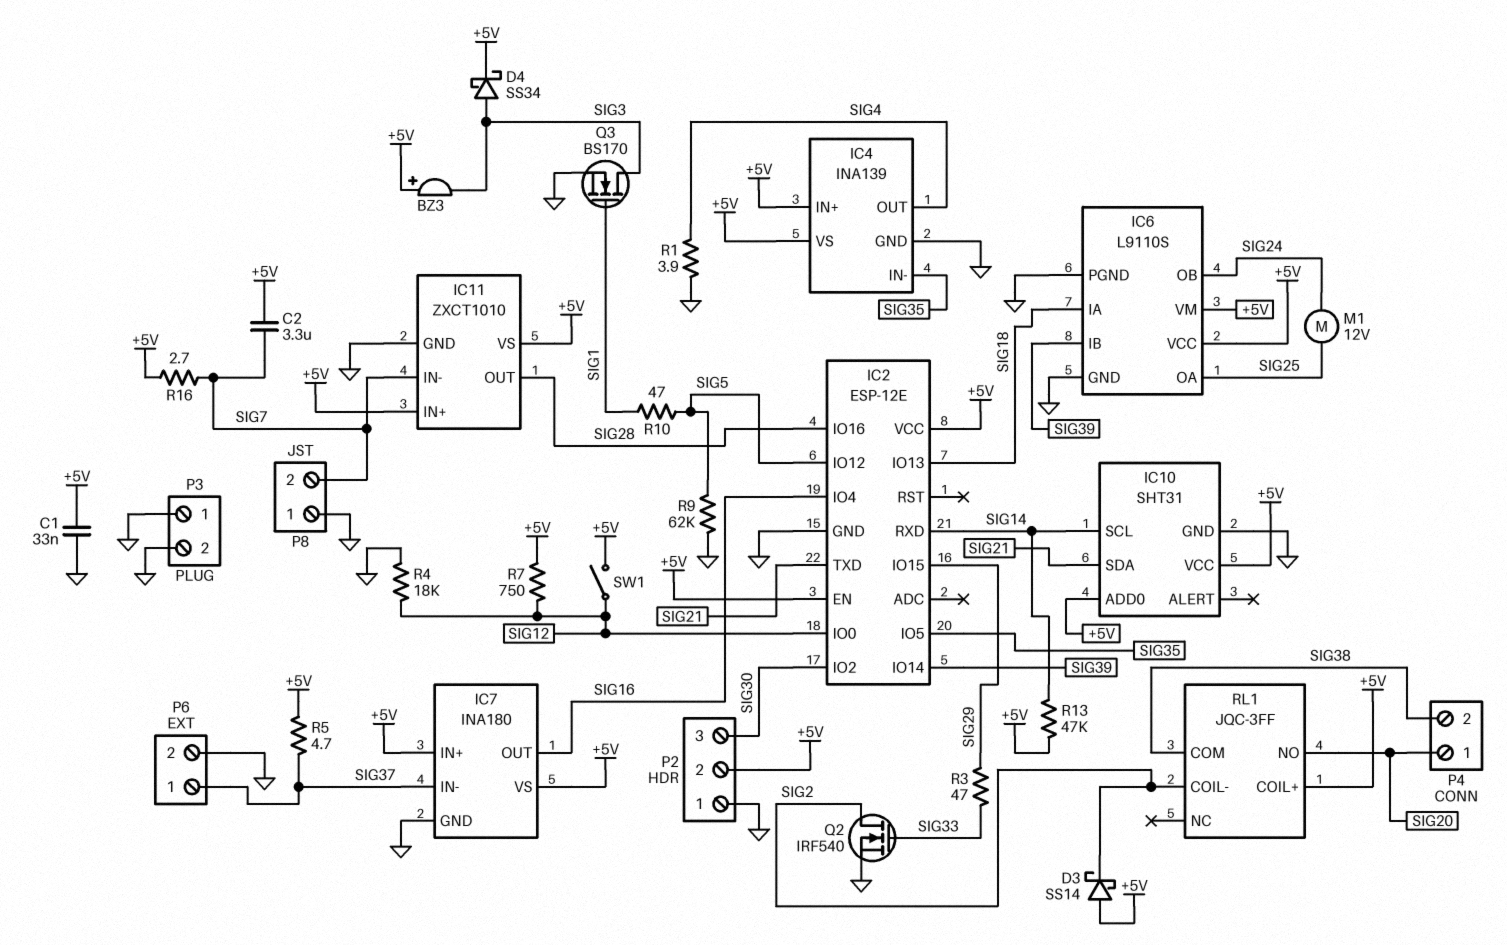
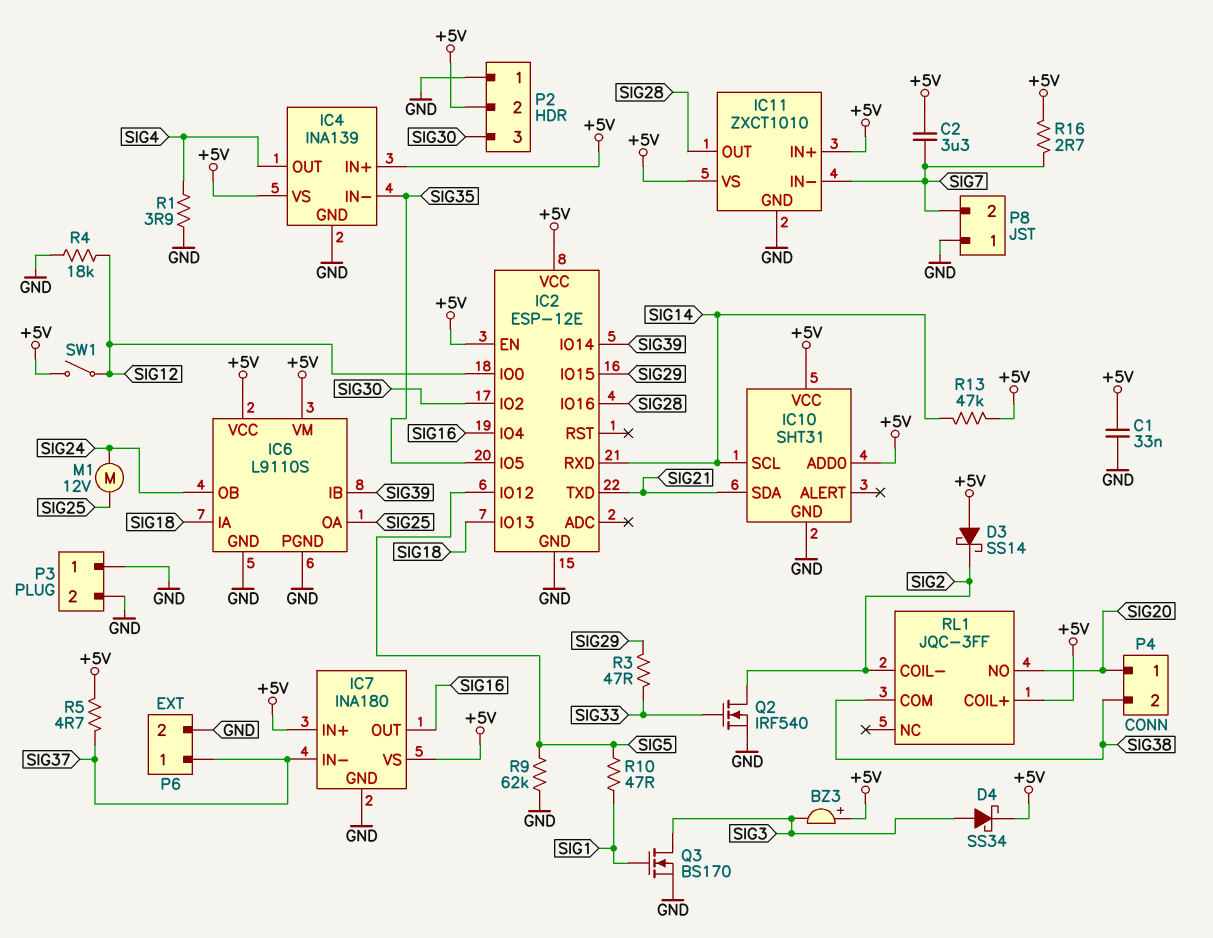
R7: 750 (+5V, SIG12) -> none

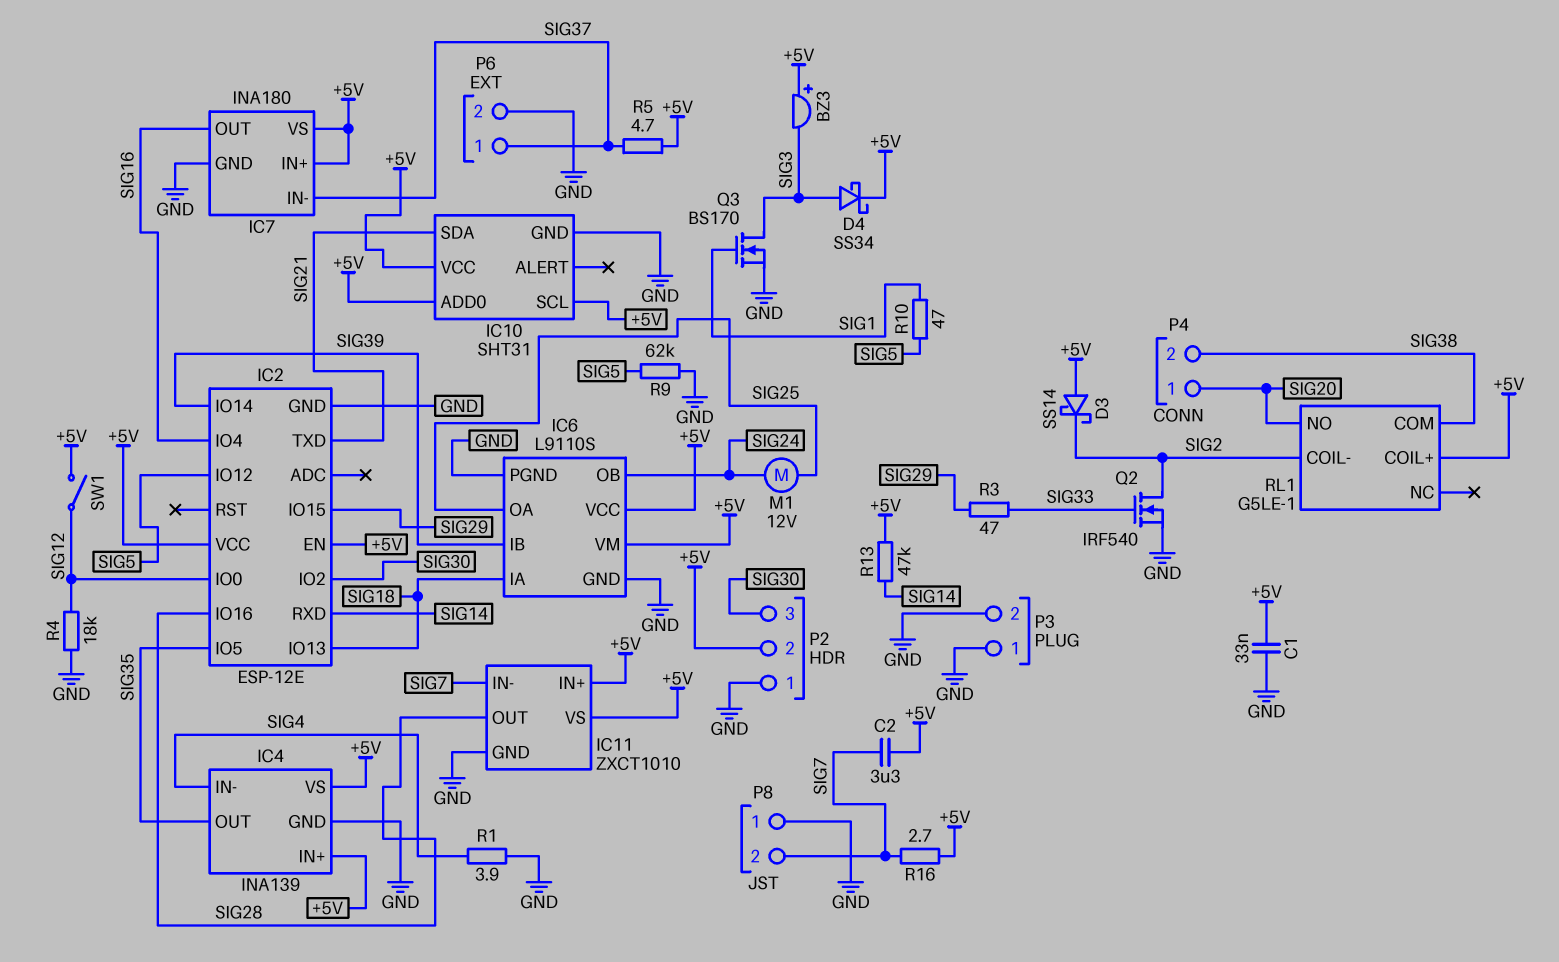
IC4 pin IN-: SIG35 -> SIG4
IC4 pin OUT: SIG4 -> SIG35
IC10 pin SCL: SIG14 -> +5V
RL1: JQC-3FF -> G5LE-1

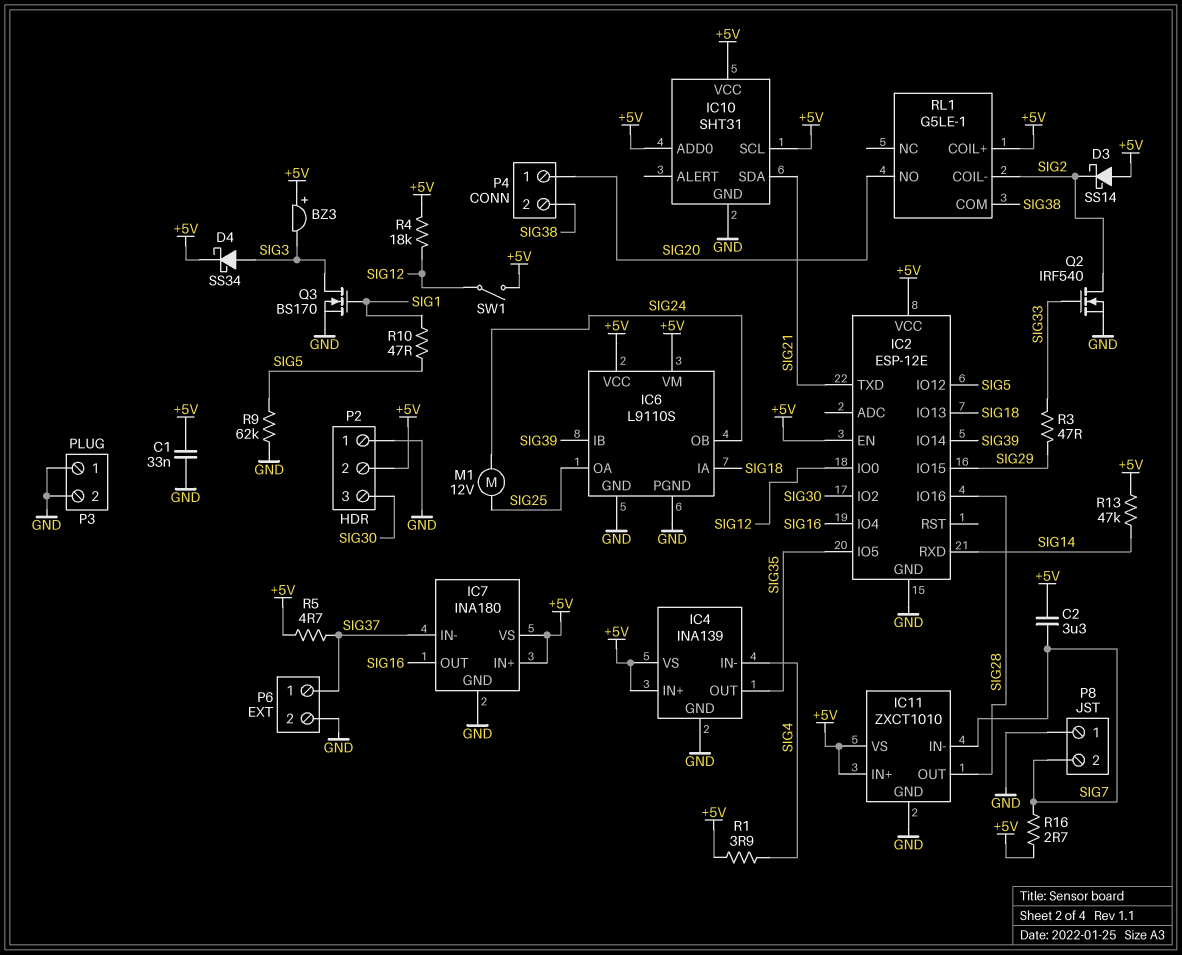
R1: 3.9 (GND, SIG4) -> 3.9 (+5V, SIG4)
R4: 18k (GND, SIG12) -> 18k (+5V, SIG12)

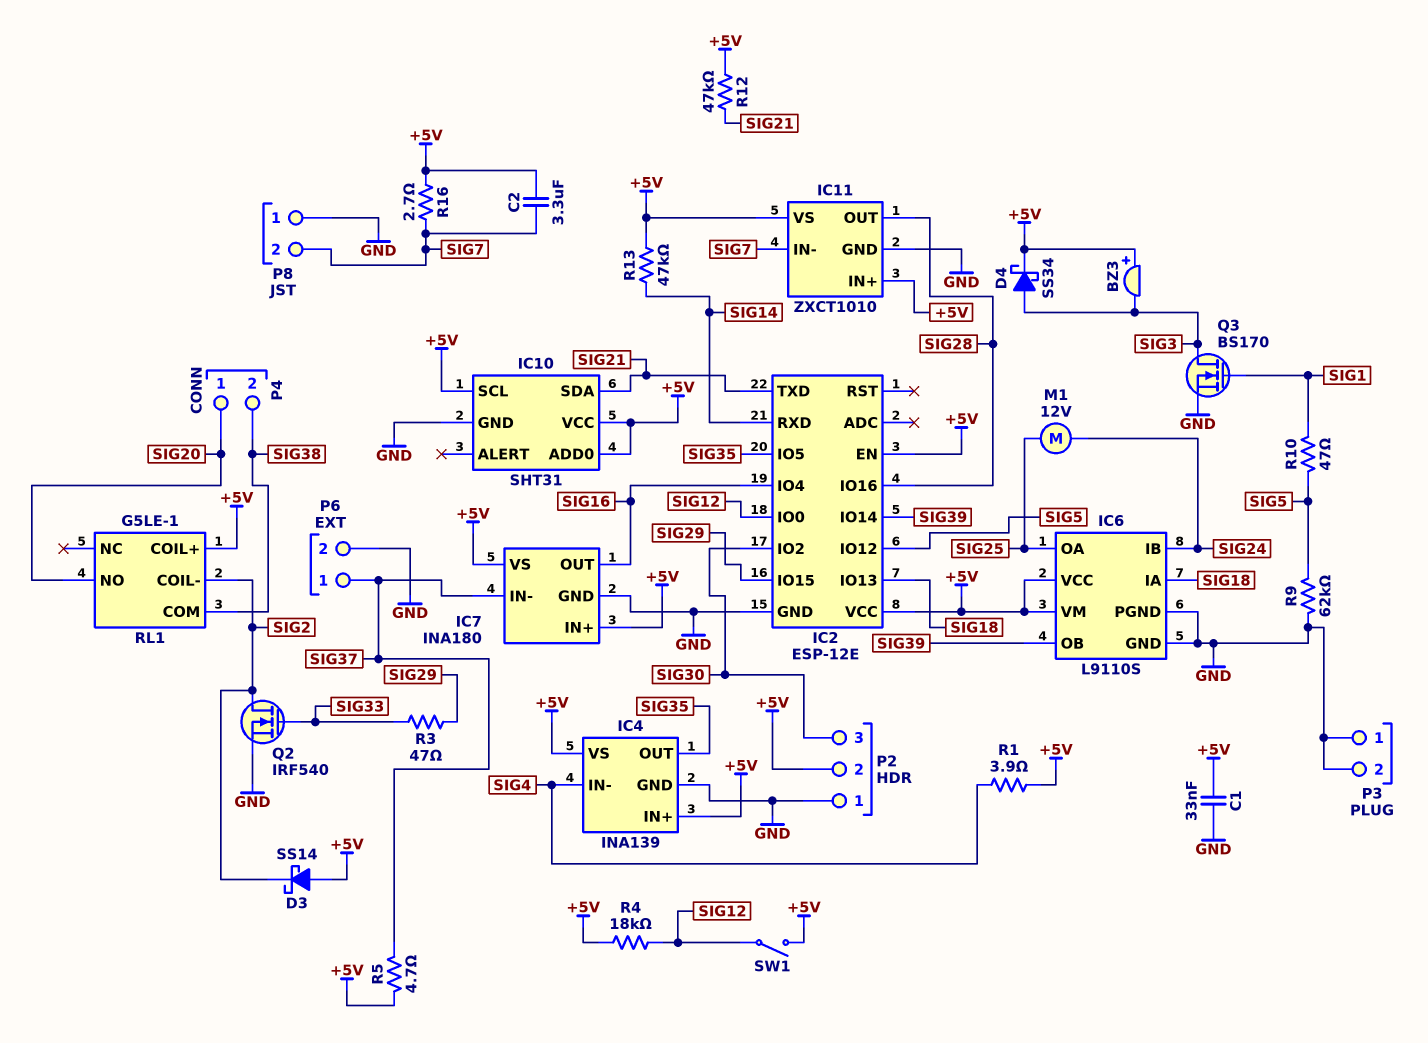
IC6 pin IB: SIG39 -> SIG24
IC6 pin OB: SIG24 -> SIG39
R12: none -> 47k (+5V, SIG21)

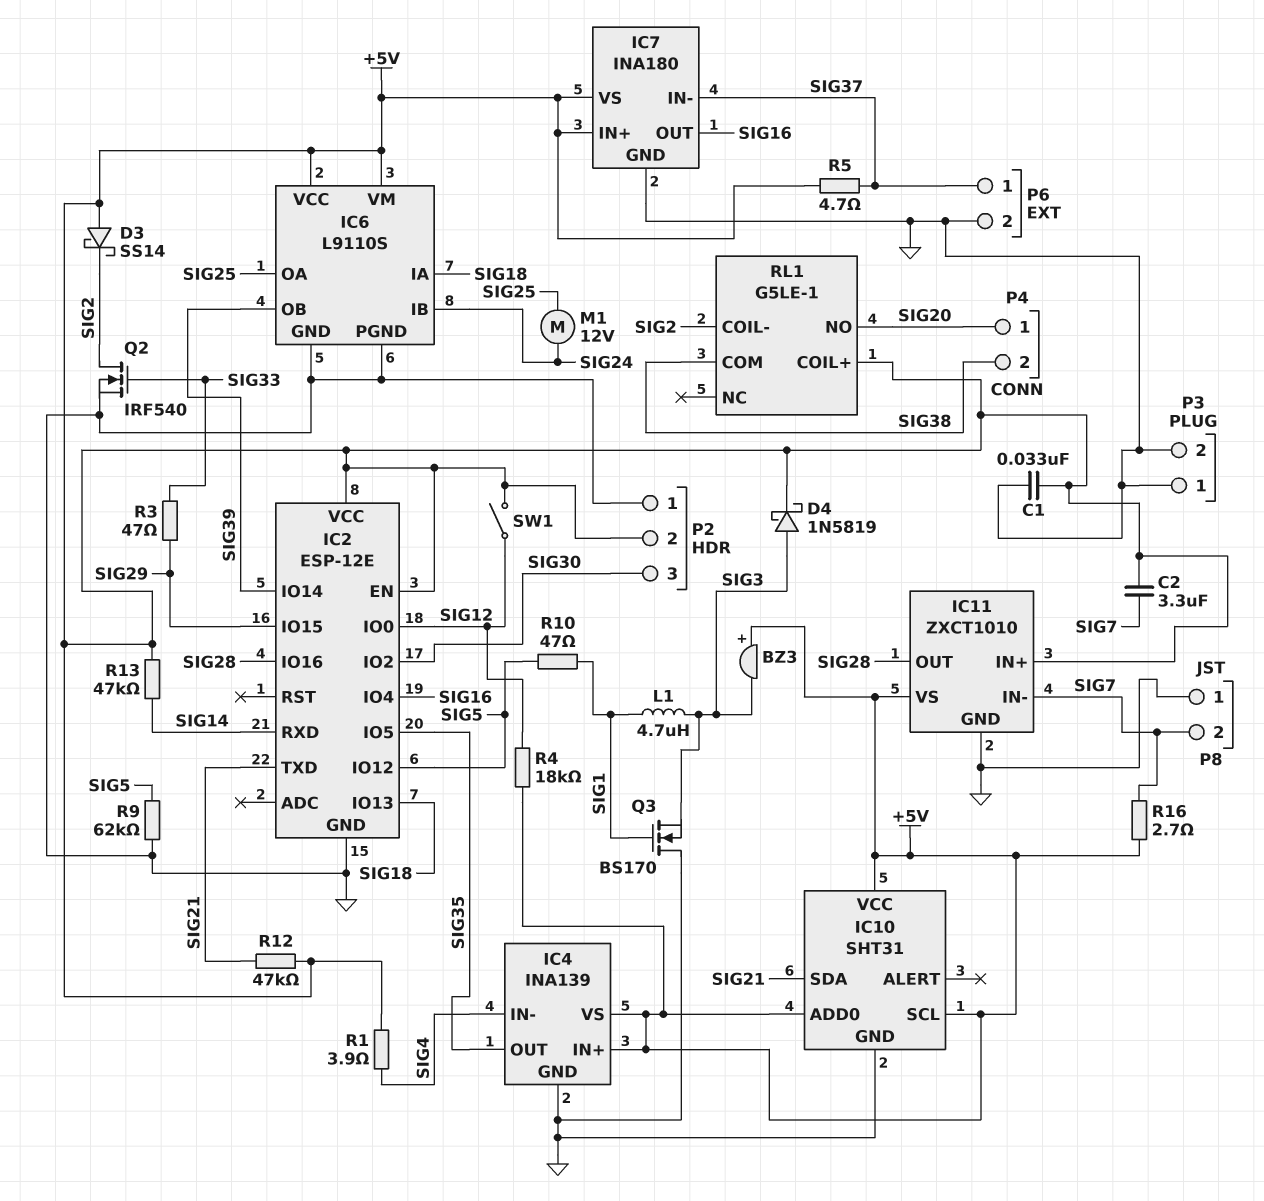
D4: schottky SS34 (A SIG3, K +5V) -> schottky 1N5819 (A SIG3, K +5V)
L1: none -> 4.7uH (SIG1, SIG3)
Q3: NMOS BS170 (G SIG1, D SIG3, S GND) -> NMOS BS170 (G SIG1, D GND, S SIG3)

